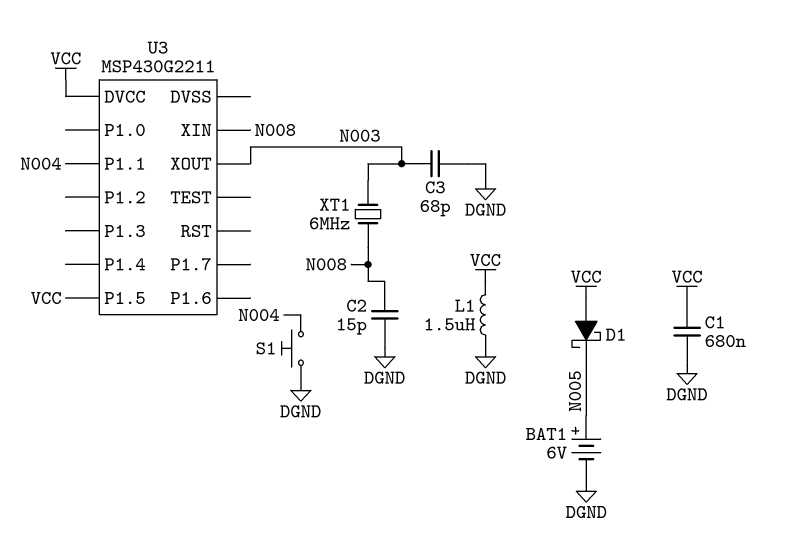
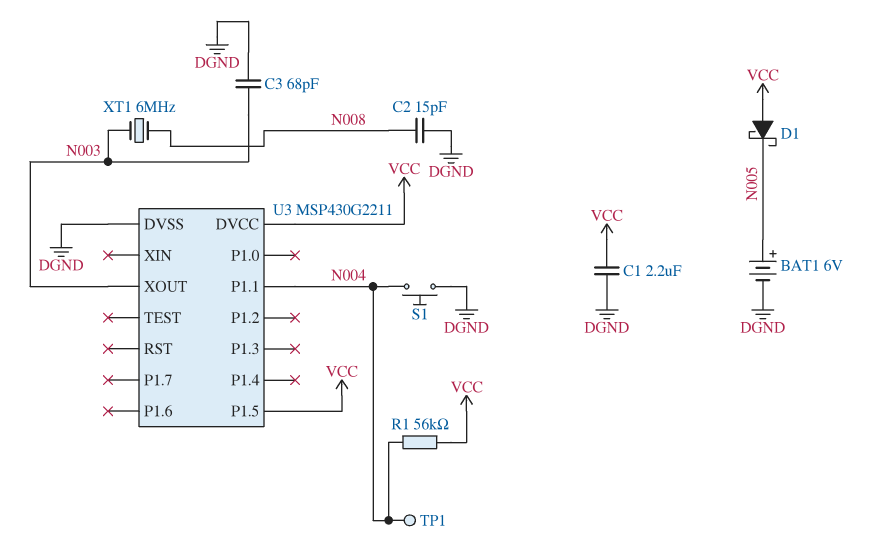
C1: 680nF (DGND, VCC) -> 2.2uF (DGND, VCC)
L1: 1.5uH (DGND, VCC) -> none
R1: none -> 56k (N004, VCC)
TP1: none -> test point (N004)
U3 pin DVSS: none -> DGND
U3 pin XIN: N008 -> none

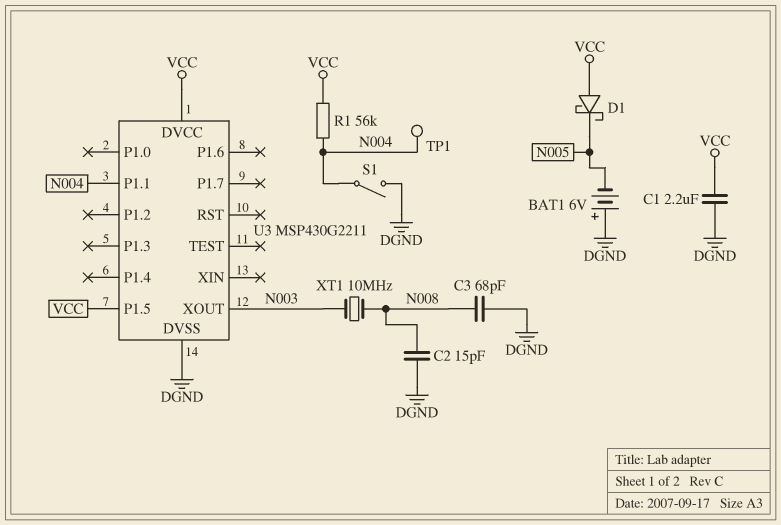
BAT1: 6V (plus N005, minus DGND) -> 6V (plus DGND, minus N005)
C3: 68pF (DGND, N003) -> 68pF (DGND, N008)
S1: button (DGND, N004) -> switch (DGND, N004)
XT1: 6MHz (N003, N008) -> 10MHz (N003, N008)

